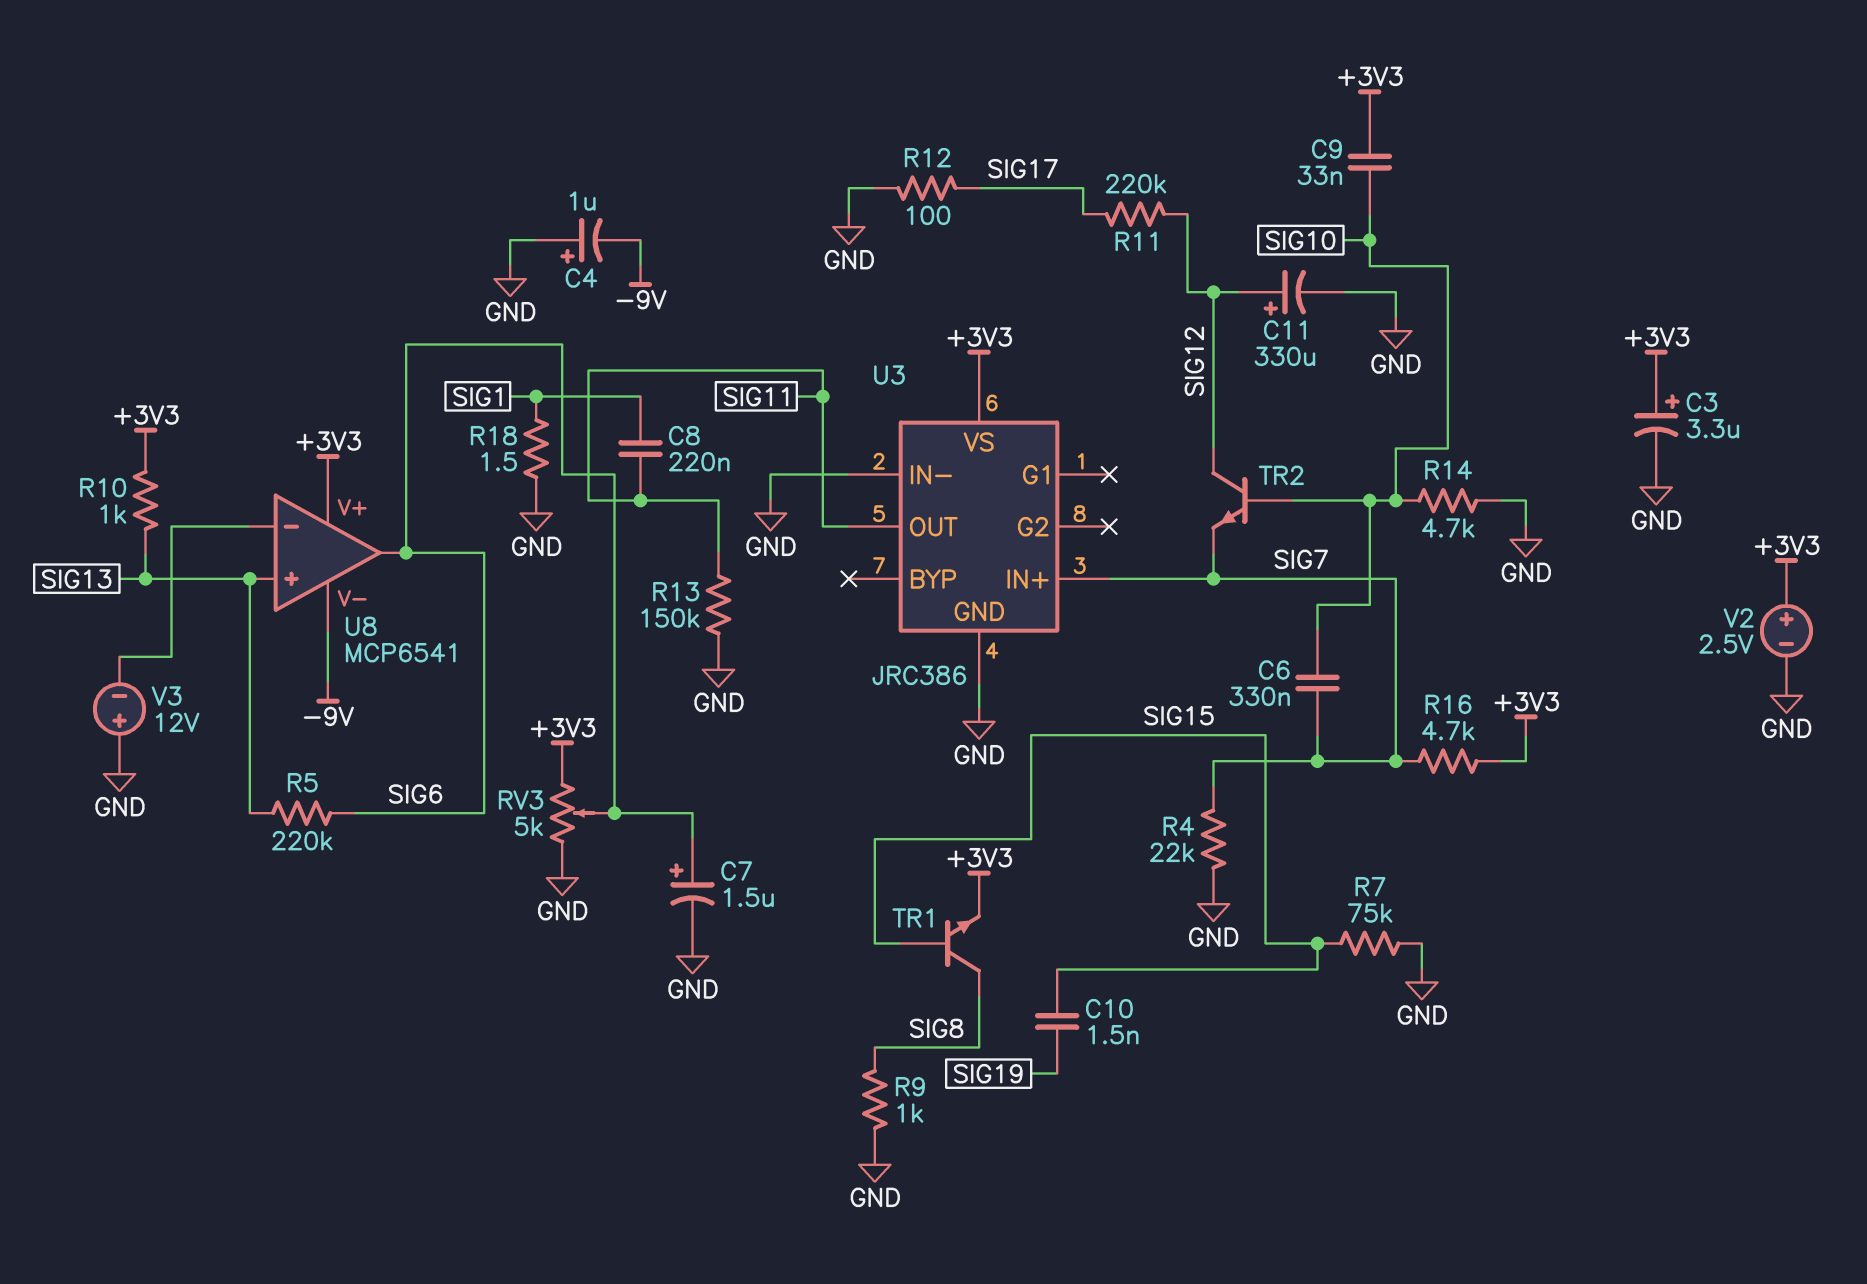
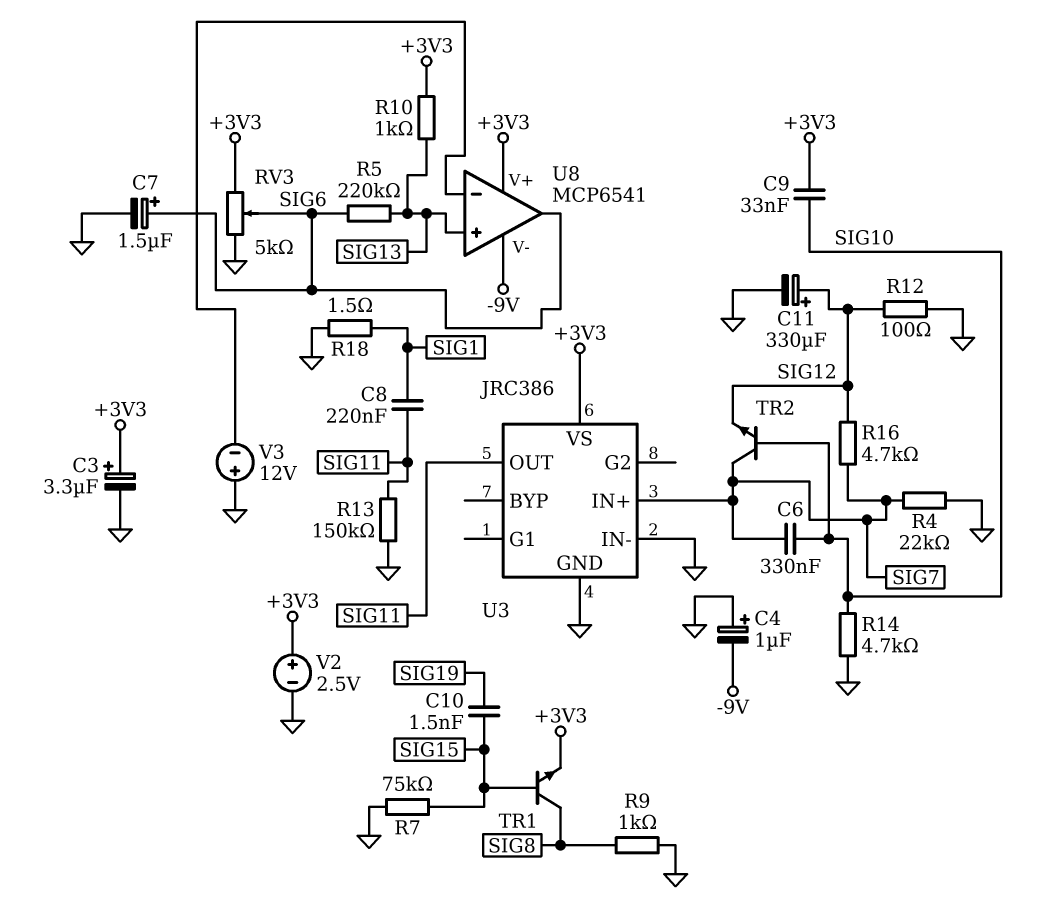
R11: 220k (SIG12, SIG17) -> none
R12: 100 (GND, SIG17) -> 100 (GND, SIG12)
R16: 4.7k (+3V3, SIG7) -> 4.7k (SIG7, SIG12)
TR2: NPN (B SIG10, C SIG12, E SIG7) -> NPN (B SIG10, C SIG7, E SIG12)

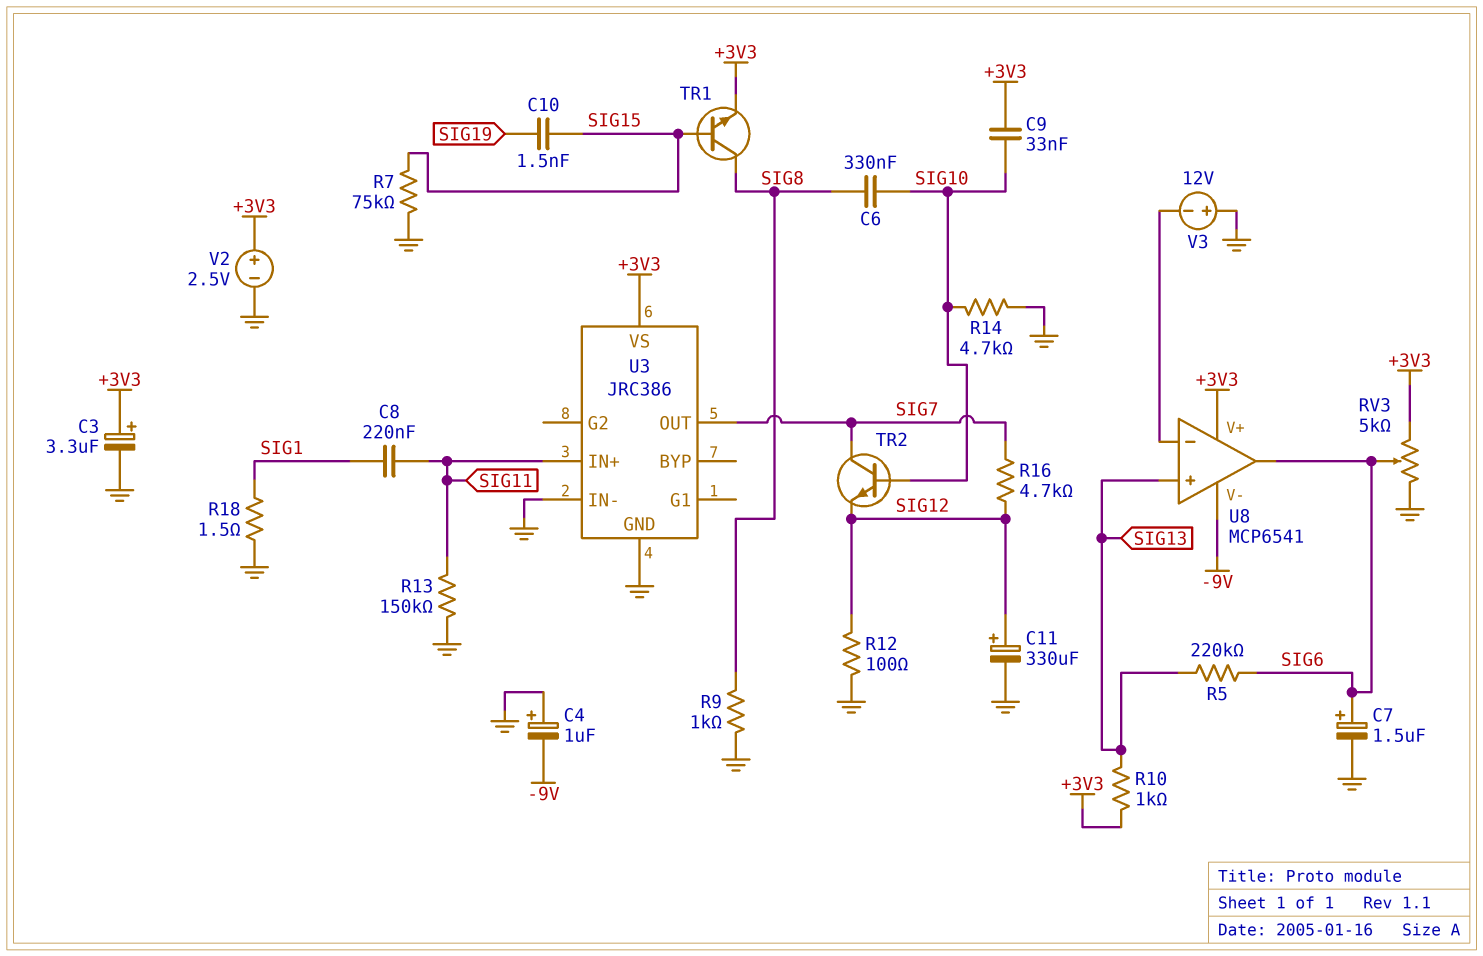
C6: 330nF (SIG7, SIG10) -> 330nF (SIG8, SIG10)
R4: 22k (GND, SIG7) -> none
U3 pin IN+: SIG7 -> SIG11
U3 pin OUT: SIG11 -> SIG7

